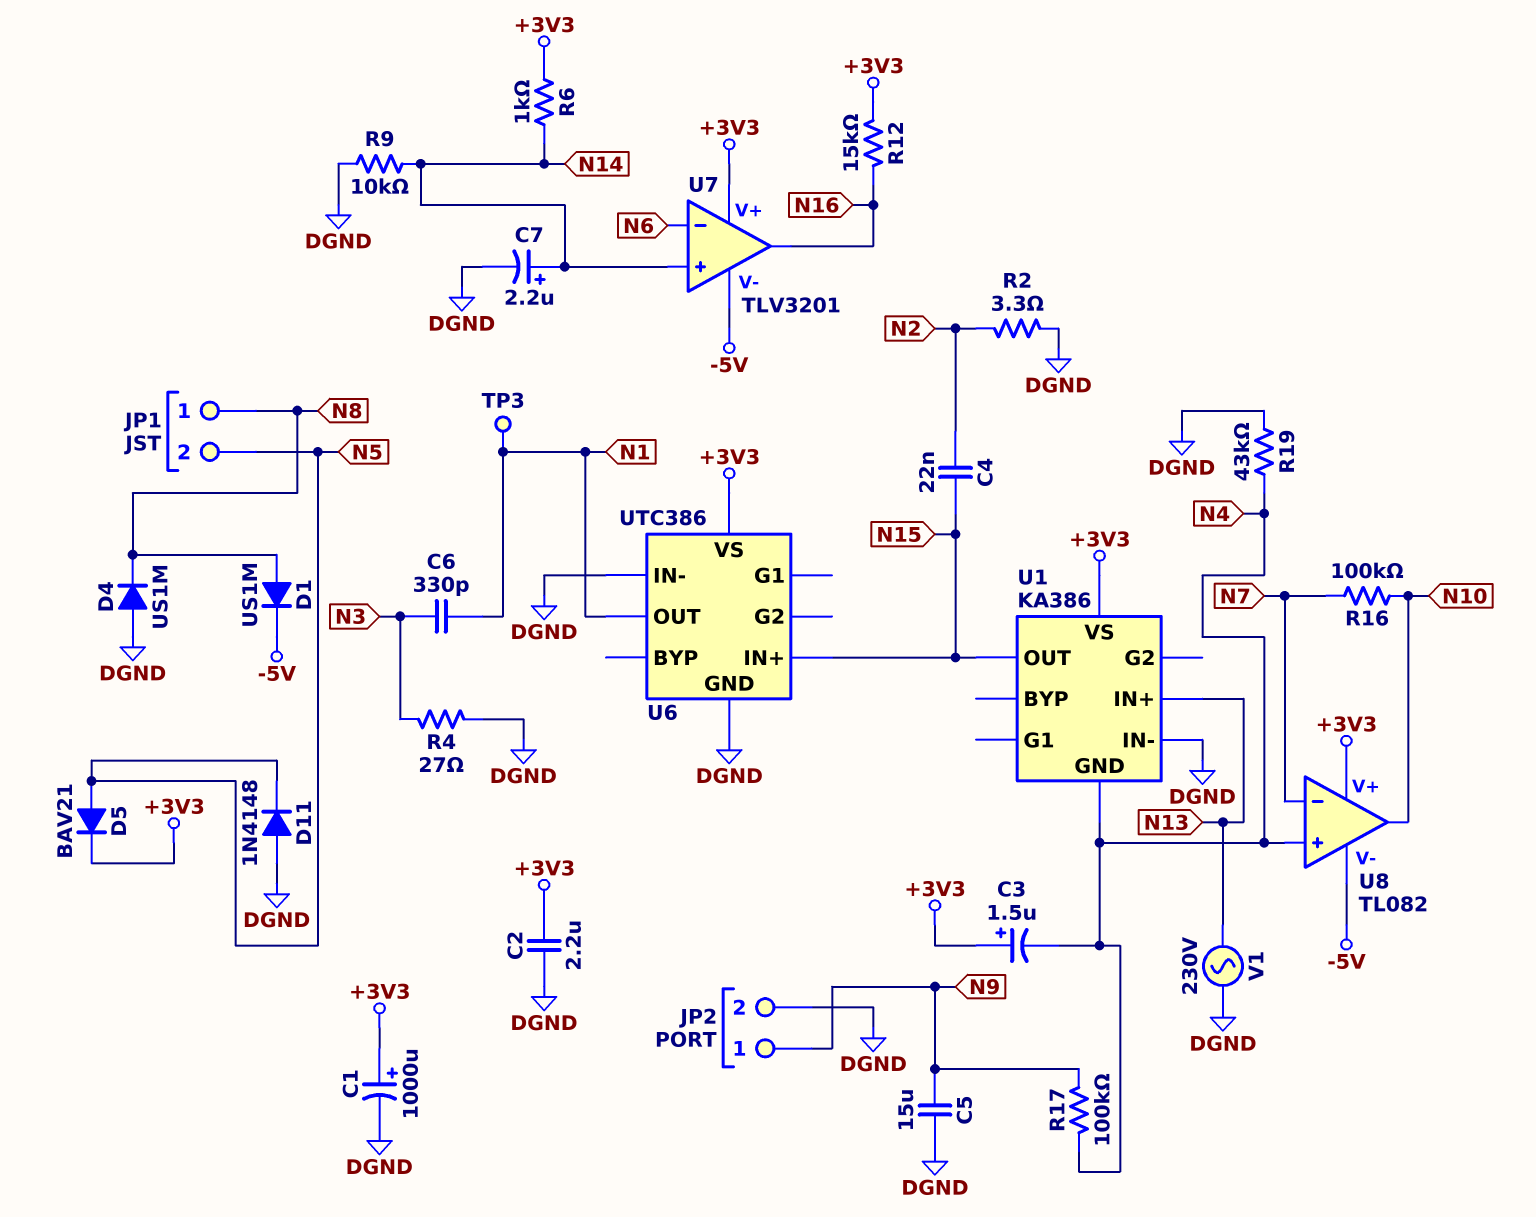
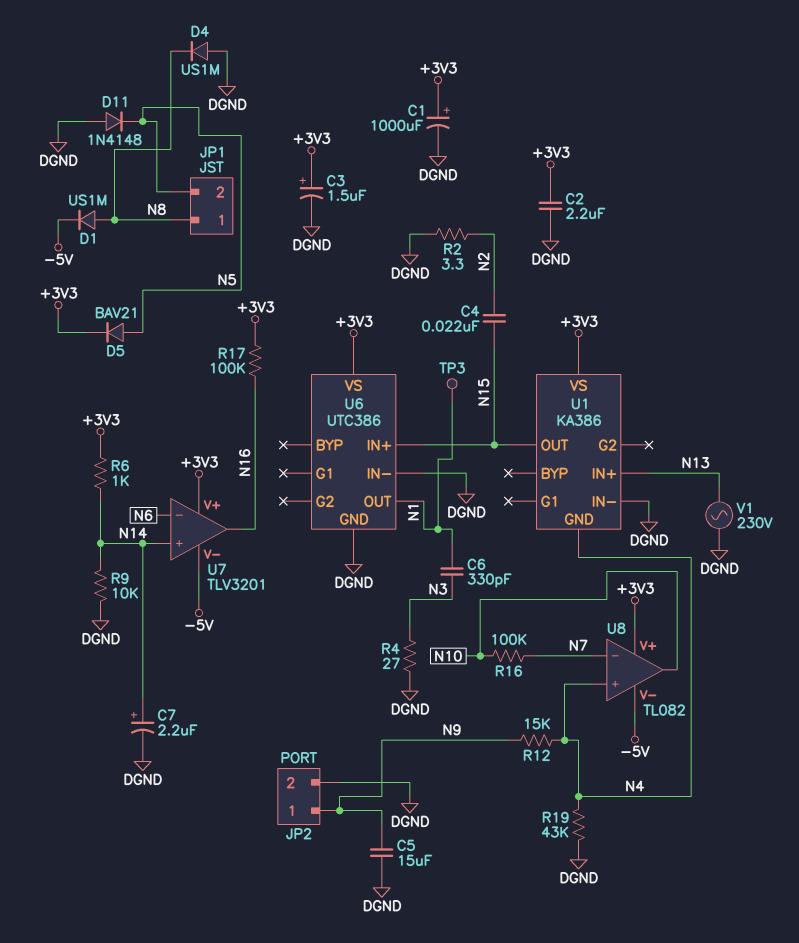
C3: 1.5uF (plus +3V3, minus N4) -> 1.5uF (plus +3V3, minus DGND)
R12: 15k (+3V3, N16) -> 15k (N4, N9)
R17: 100k (N4, N9) -> 100k (+3V3, N16)

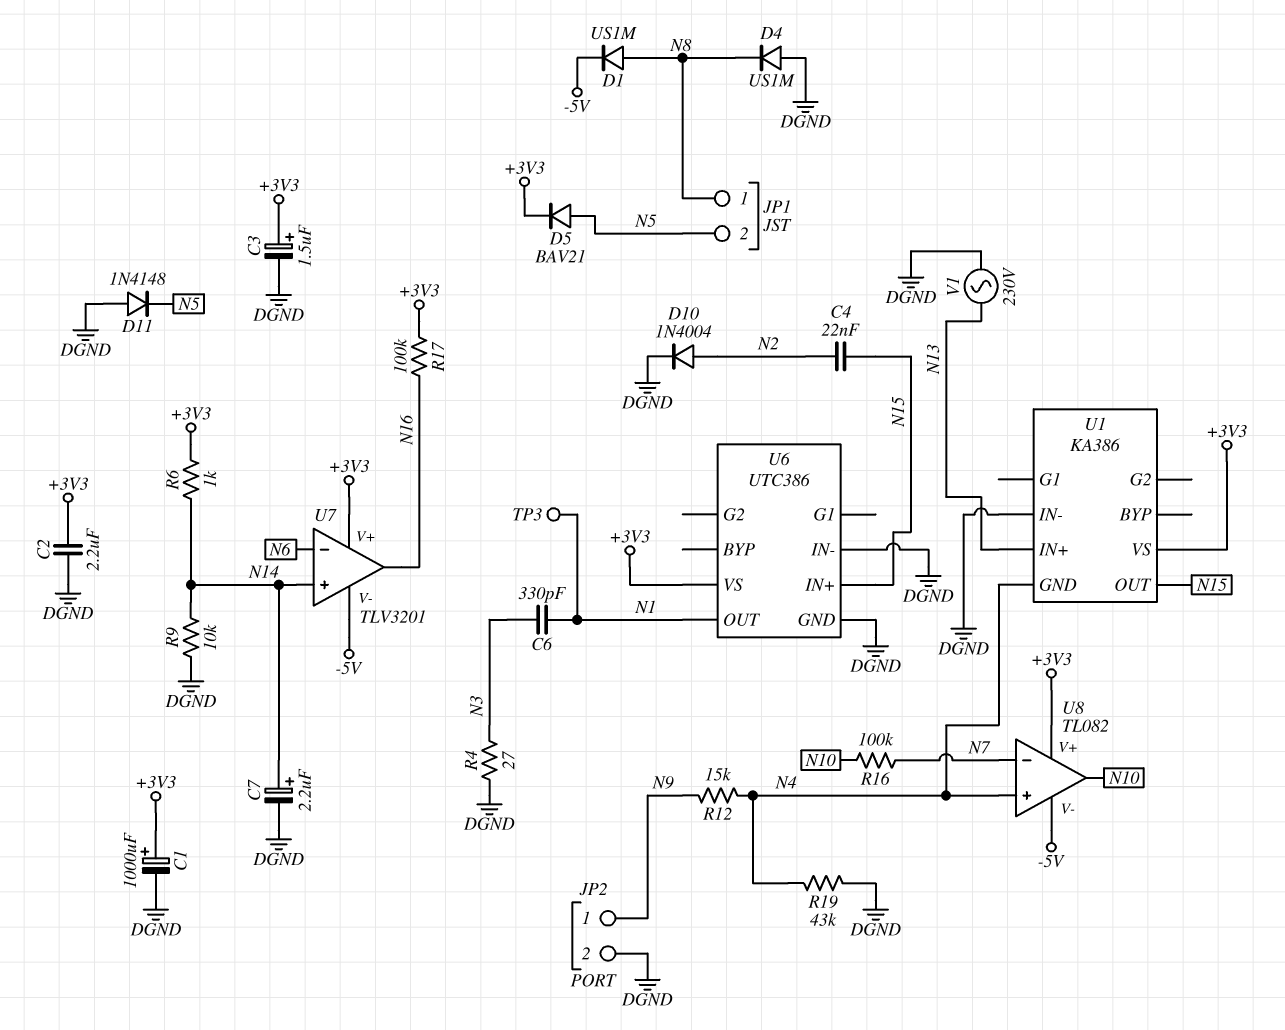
C5: 15uF (DGND, N9) -> none
D10: none -> diode 1N4004 (A N2, K DGND)
R2: 3.3 (DGND, N2) -> none

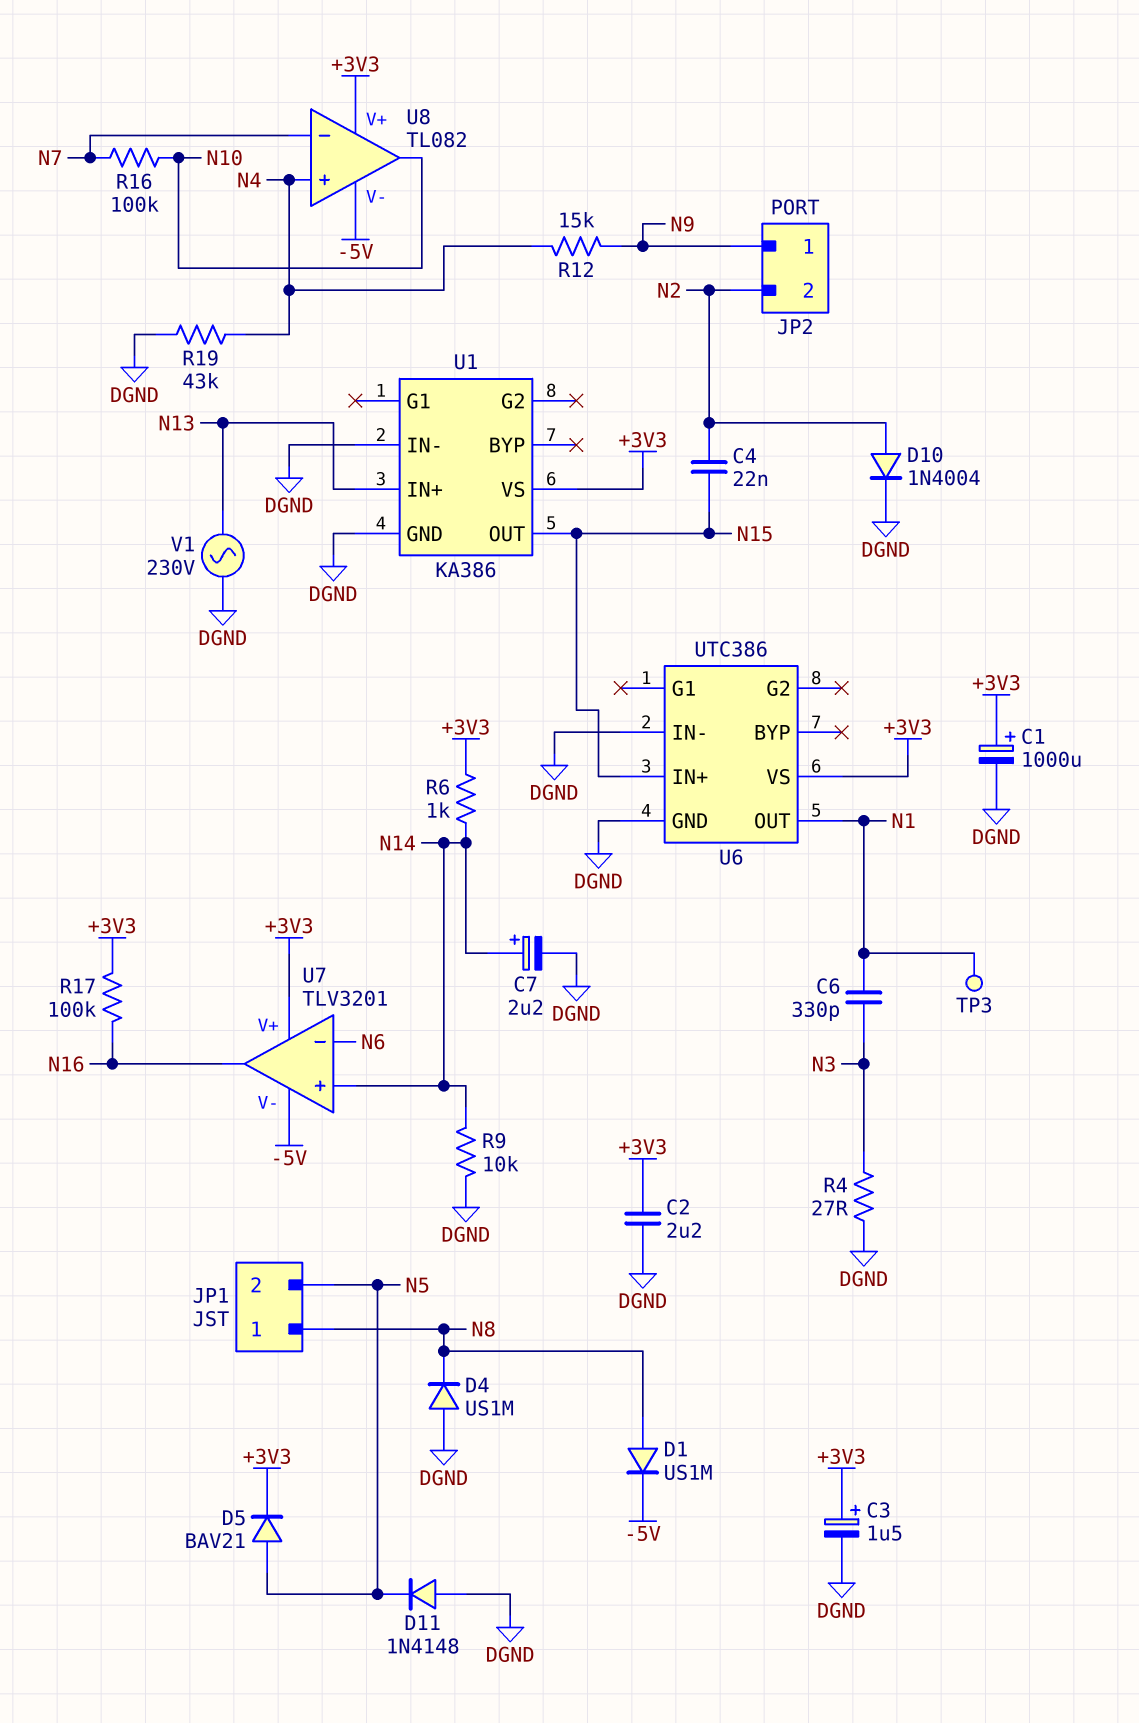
JP2 pin 2: DGND -> N2
U1 pin GND: N4 -> DGND

